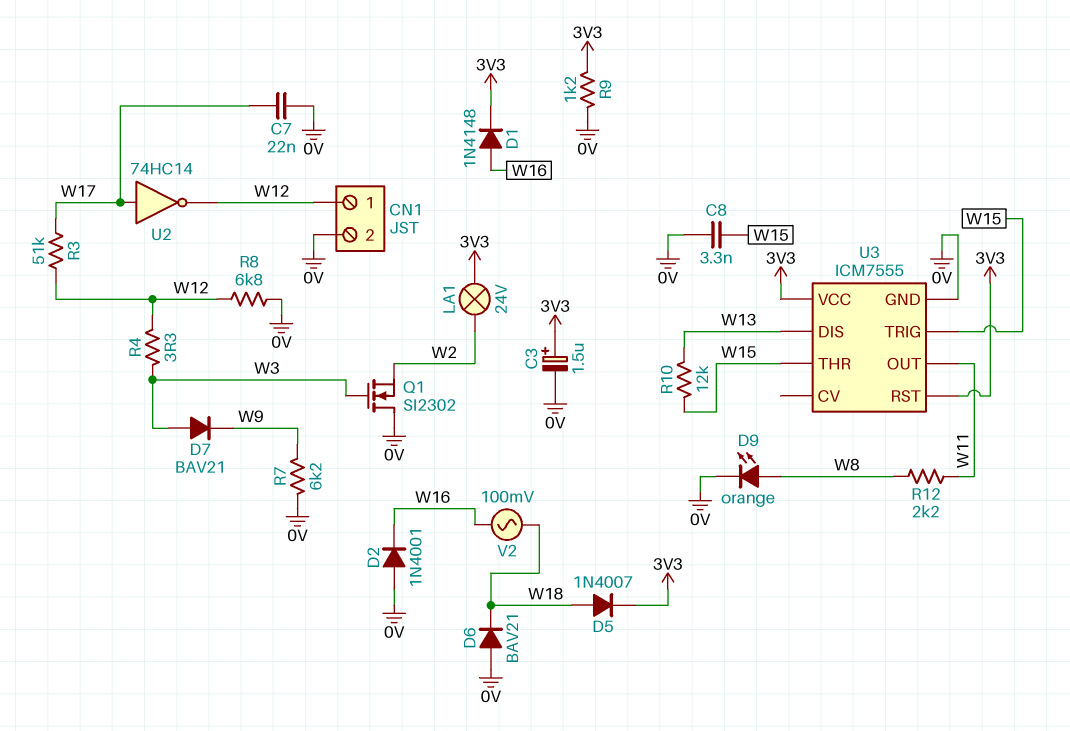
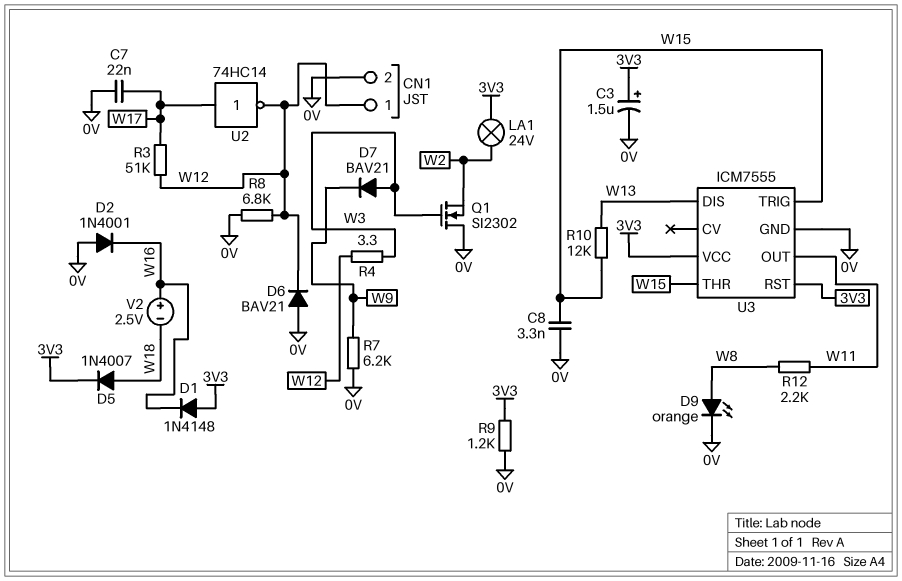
D1: diode 1N4148 (A W16, K 3V3) -> diode 1N4148 (A 3V3, K W16)
D6: diode BAV21 (A 0V, K W18) -> diode BAV21 (A 0V, K W12)
V2: AC 100mV (W16, W18) -> 2.5V (plus W16, minus W18)

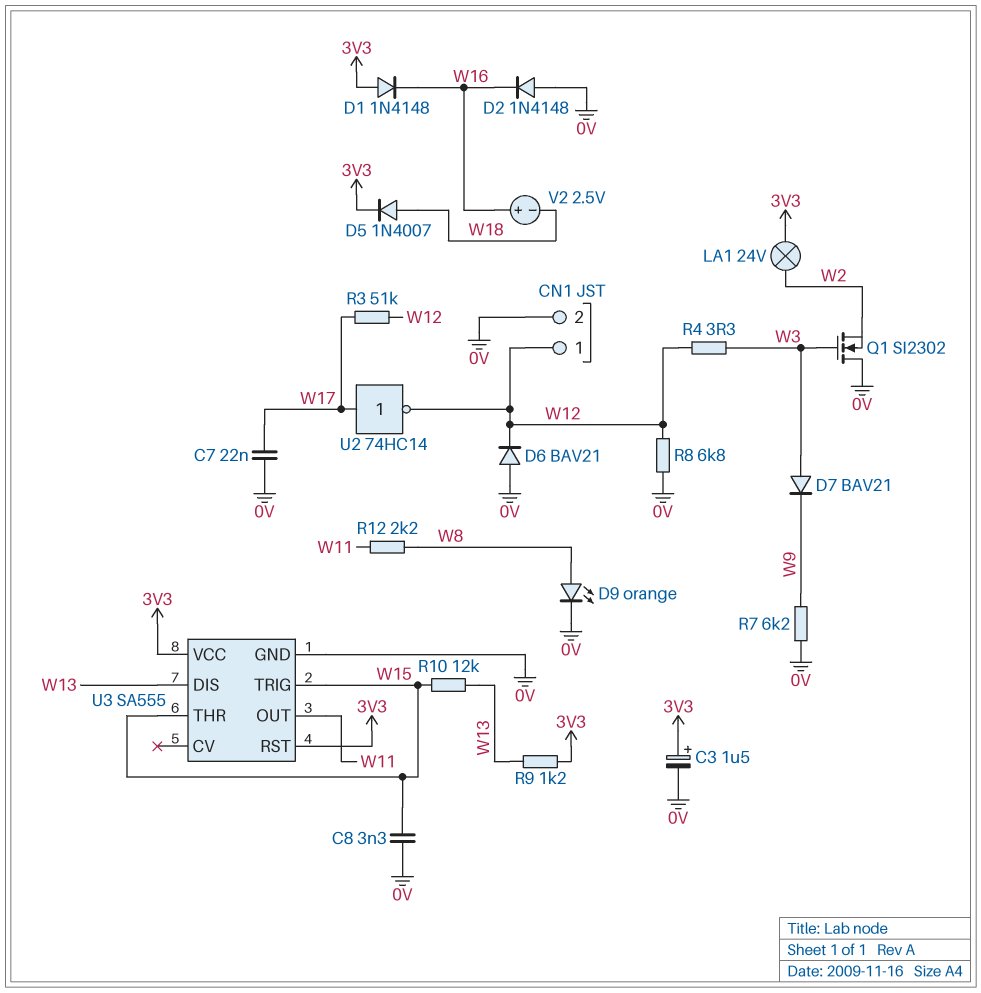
D2: diode 1N4001 (A 0V, K W16) -> diode 1N4148 (A 0V, K W16)
R9: 1.2k (0V, 3V3) -> 1.2k (3V3, W13)
U3: ICM7555 -> SA555

